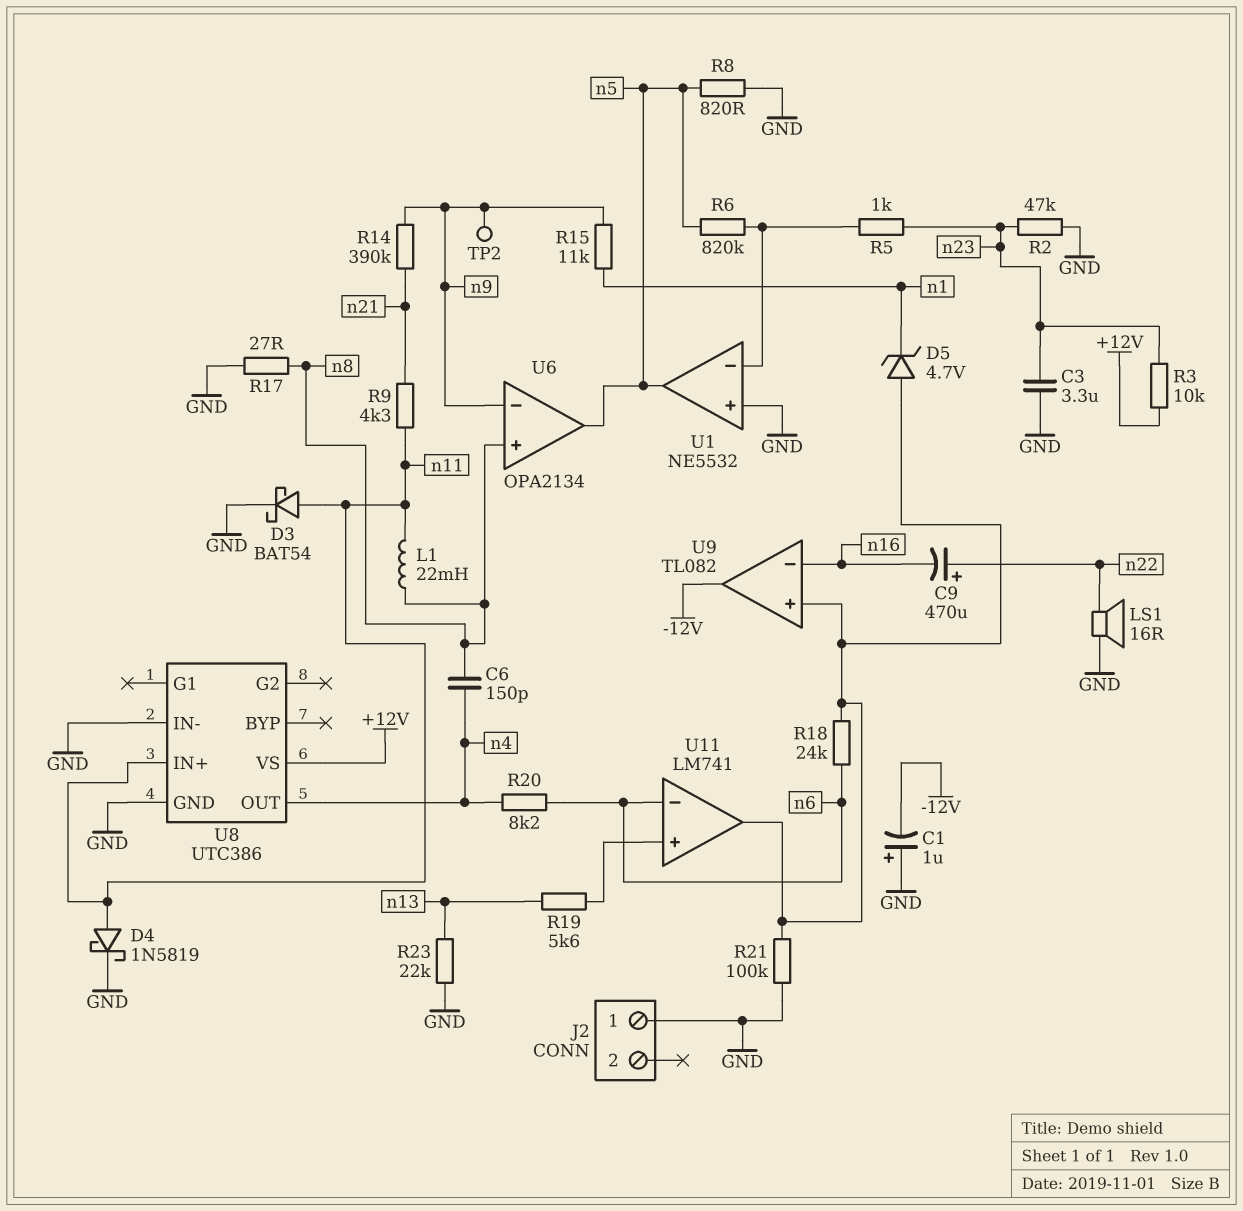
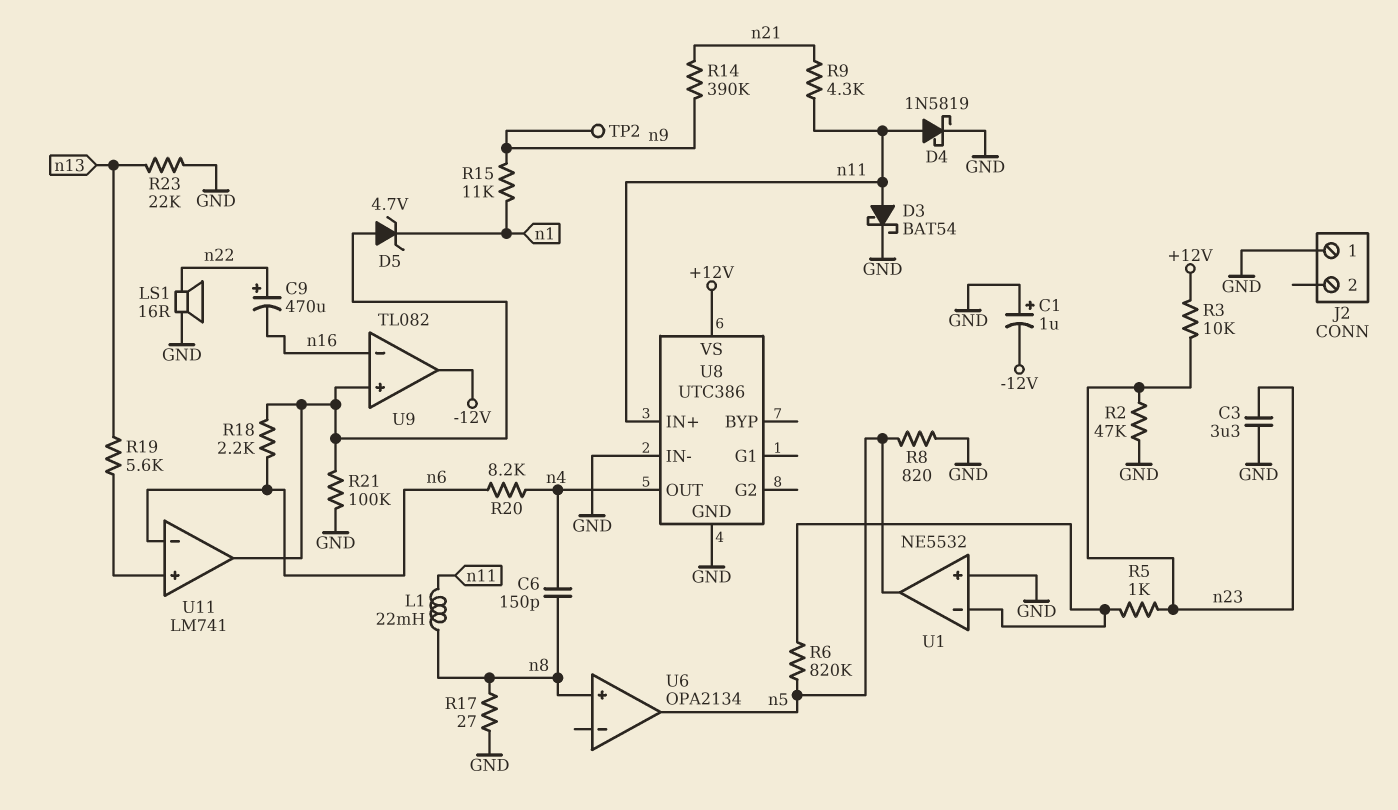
R18: 24k (U9/in+, n6) -> 2.2k (U9/in+, n6)
U6 pin in-: n9 -> none

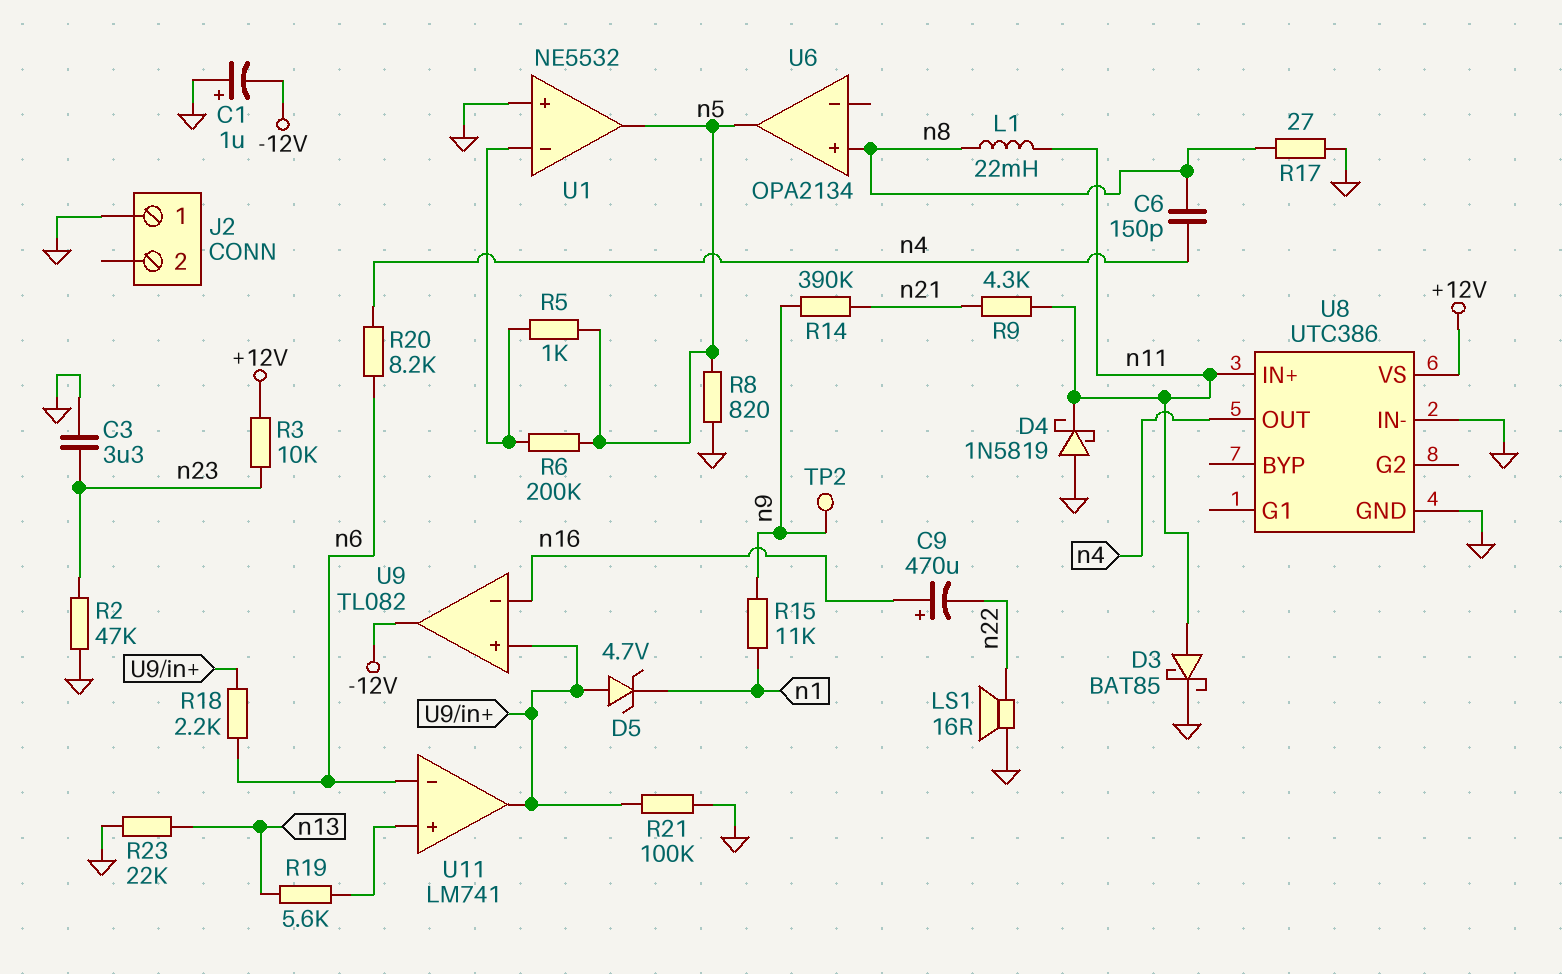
C9: 470uF (plus n22, minus n16) -> 470uF (plus n16, minus n22)
D3: schottky BAT54 (A n11, K GND) -> schottky BAT85 (A n11, K GND)
D4: schottky 1N5819 (A n11, K GND) -> schottky 1N5819 (A GND, K n11)
R5: 1k (U1/in-, n23) -> 1k (U1/in-, n5)
R6: 820k (U1/in-, n5) -> 200k (U1/in-, n5)

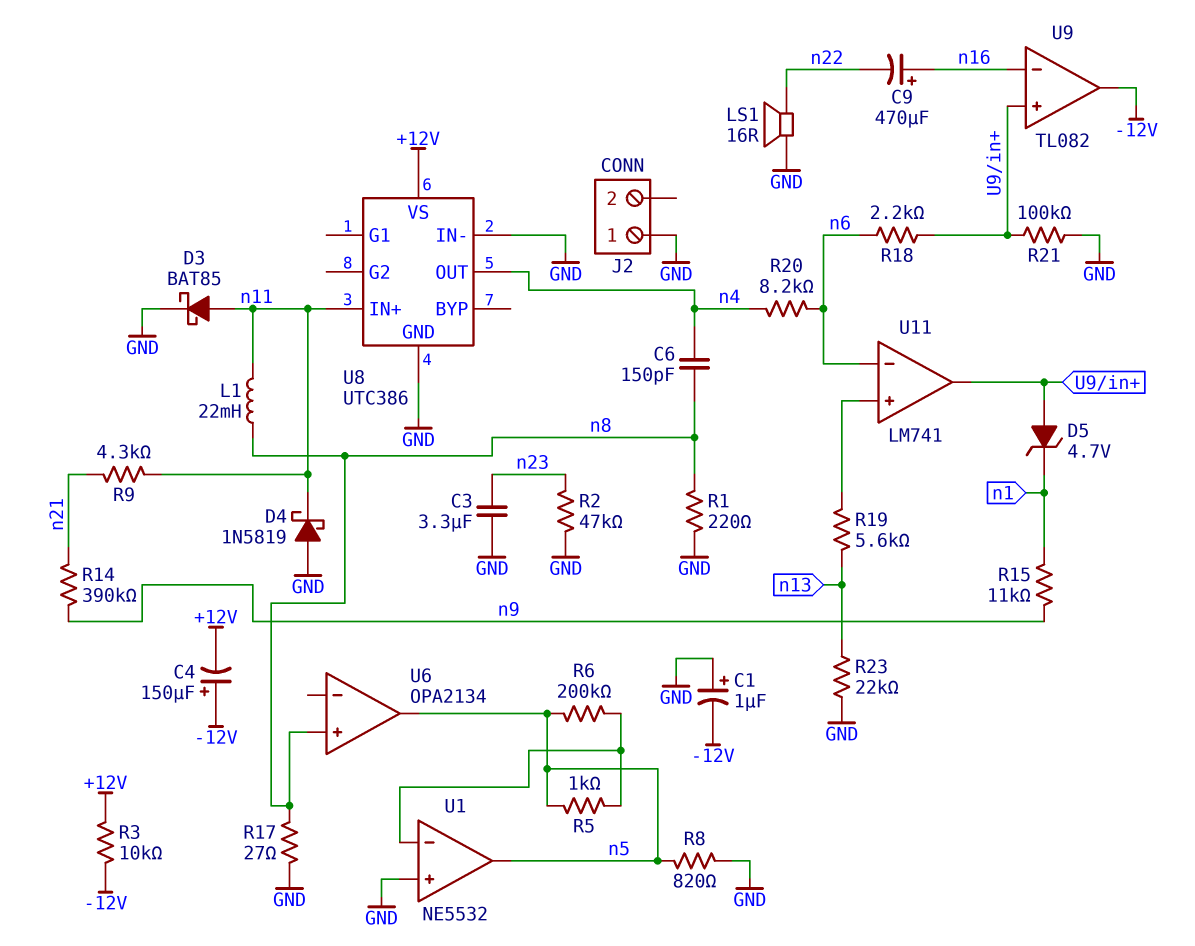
C4: none -> 150uF (plus -12V, minus +12V)
R1: none -> 220 (GND, n8)
R3: 10k (+12V, n23) -> 10k (+12V, -12V)
TP2: test point (n9) -> none

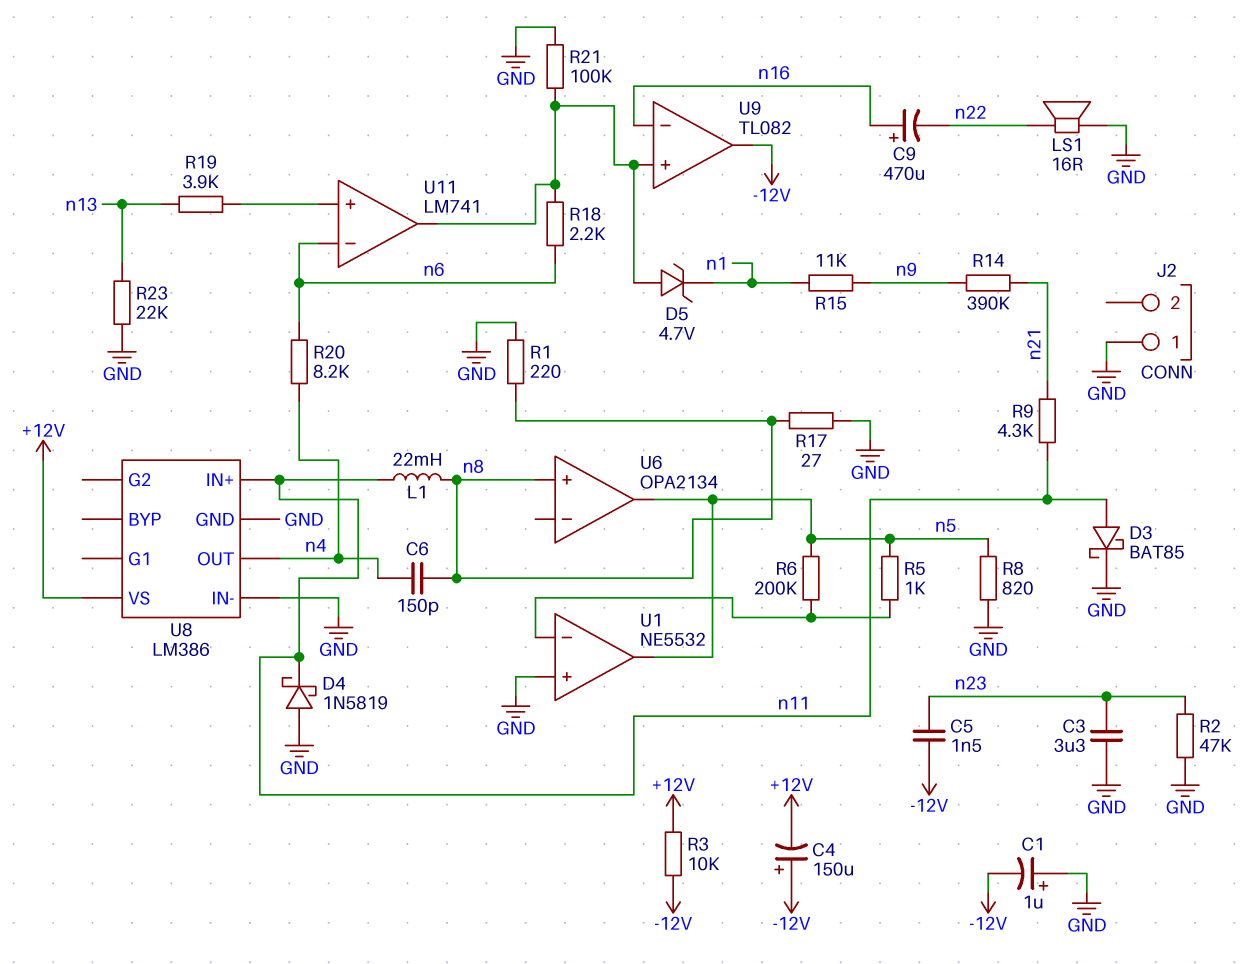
C5: none -> 1.5nF (-12V, n23)
R19: 5.6k (U11/in+, n13) -> 3.9k (U11/in+, n13)
U8: UTC386 -> LM386

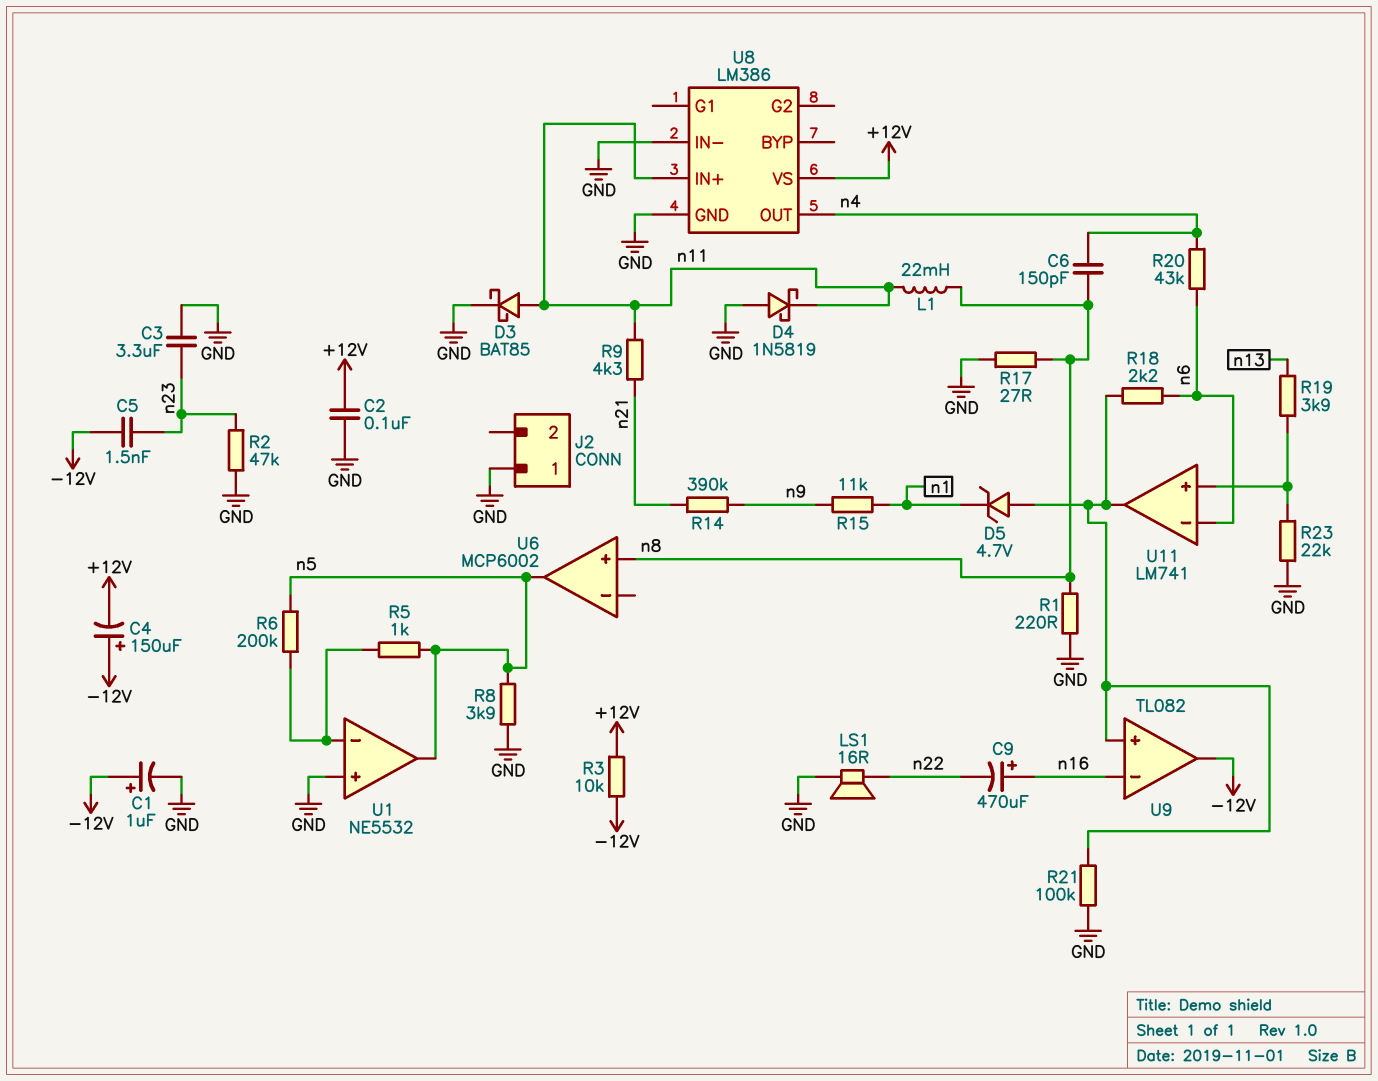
C1: 1uF (plus GND, minus -12V) -> 1uF (plus -12V, minus GND)
C2: none -> 100nF (+12V, GND)
R8: 820 (GND, n5) -> 3.9k (GND, n5)
R20: 8.2k (n4, n6) -> 43k (n4, n6)
R23: 22k (GND, n13) -> 22k (GND, U11/in+)
U6: OPA2134 -> MCP6002

